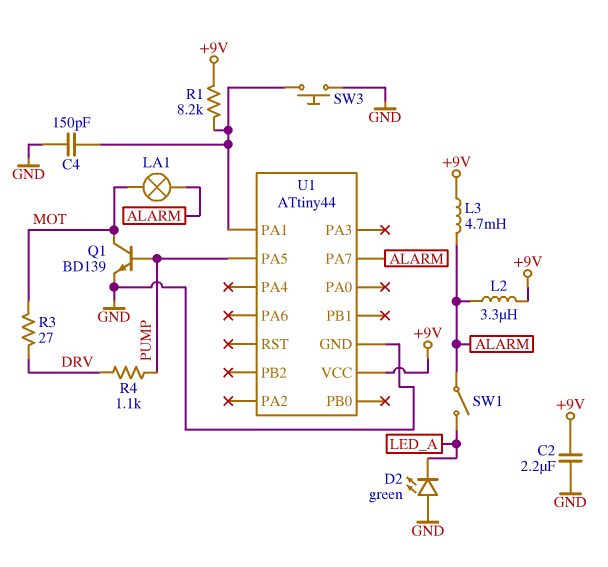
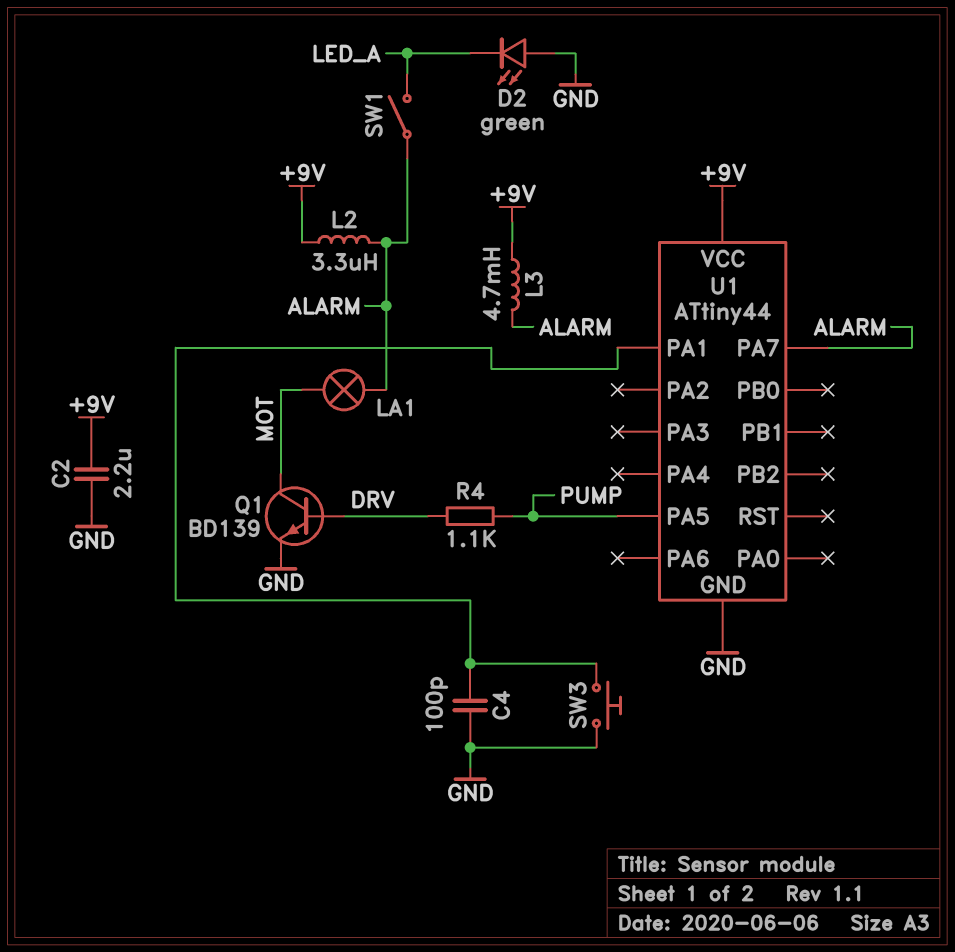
C4: 150pF (GND, U1/PA1) -> 100pF (GND, U1/PA1)
Q1: NPN BD139 (B PUMP, C MOT, E GND) -> NPN BD139 (B DRV, C MOT, E GND)
R1: 8.2k (+9V, U1/PA1) -> none
R3: 27 (DRV, MOT) -> none

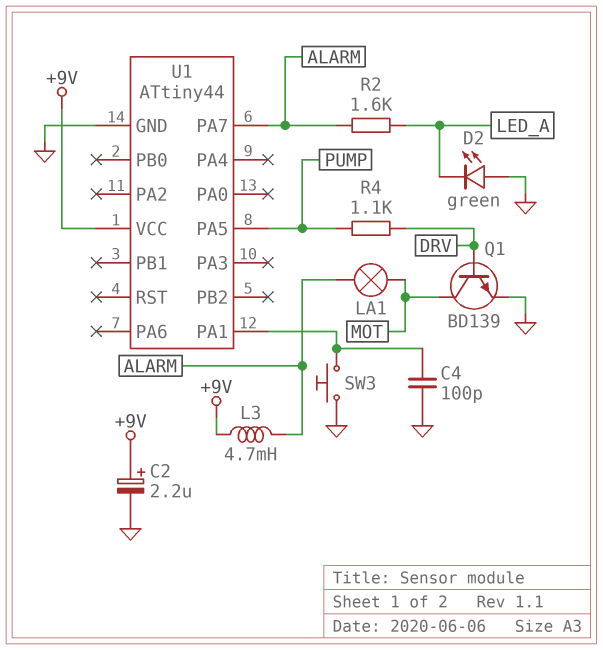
C2: 2.2uF (+9V, GND) -> 2.2uF (plus +9V, minus GND)
L2: 3.3uH (+9V, ALARM) -> none
R2: none -> 1.6k (ALARM, LED_A)
SW1: switch (ALARM, LED_A) -> none

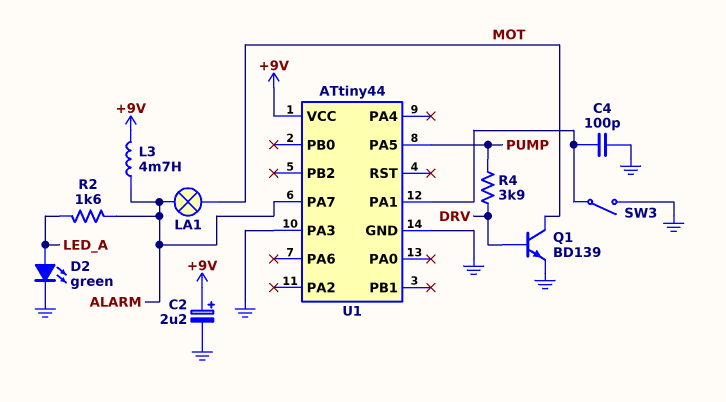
D2: LED green (A GND, K LED_A) -> LED green (A LED_A, K GND)
R4: 1.1k (DRV, PUMP) -> 3.9k (DRV, PUMP)
SW3: button (GND, U1/PA1) -> switch (GND, U1/PA1)
U1 pin PA3: none -> GND

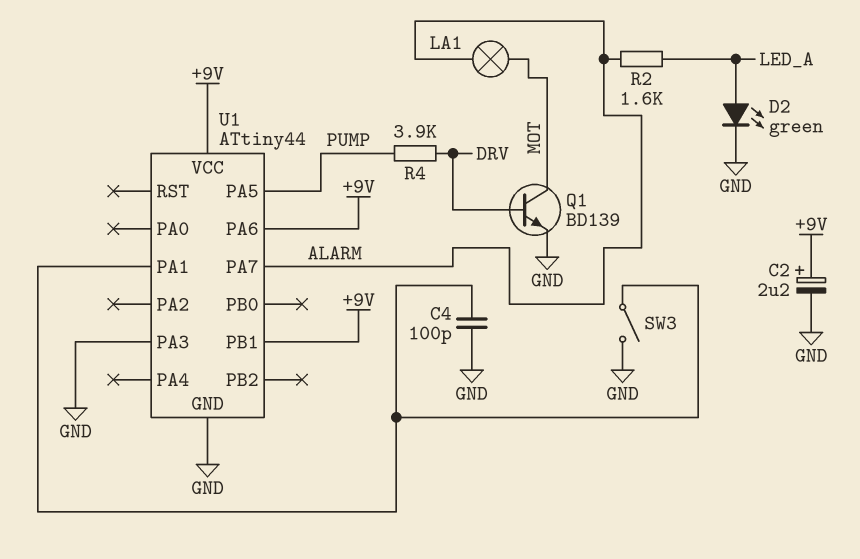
L3: 4.7mH (+9V, ALARM) -> none
U1 pin PA6: none -> +9V
U1 pin PB1: none -> +9V

